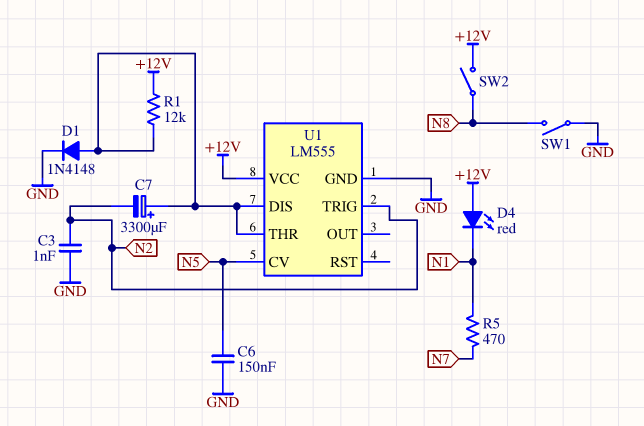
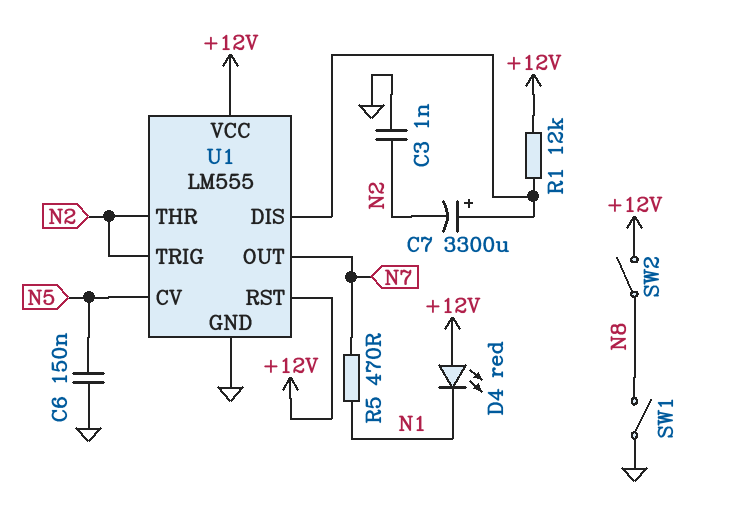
D1: diode 1N4148 (A U1/DIS, K GND) -> none
U1 pin OUT: none -> N7
U1 pin RST: none -> +12V
U1 pin THR: U1/DIS -> N2

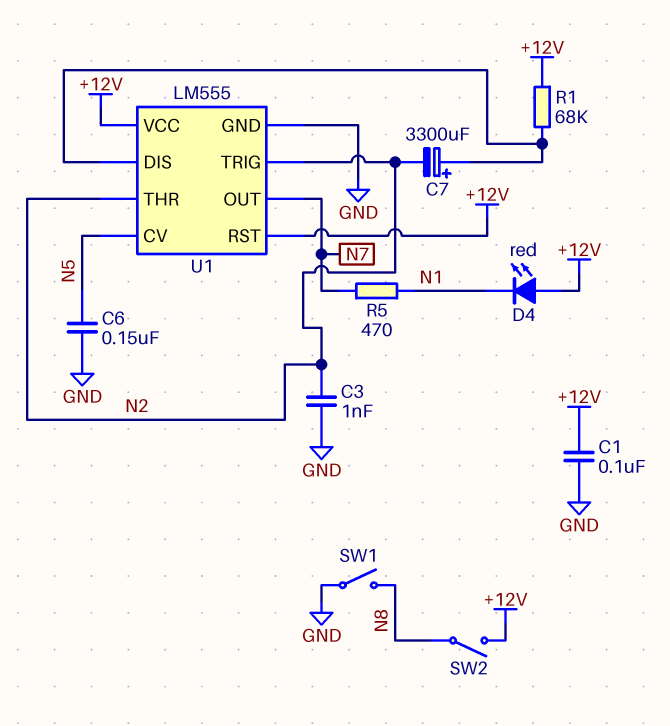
C1: none -> 100nF (+12V, GND)
R1: 12k (+12V, U1/DIS) -> 68k (+12V, U1/DIS)

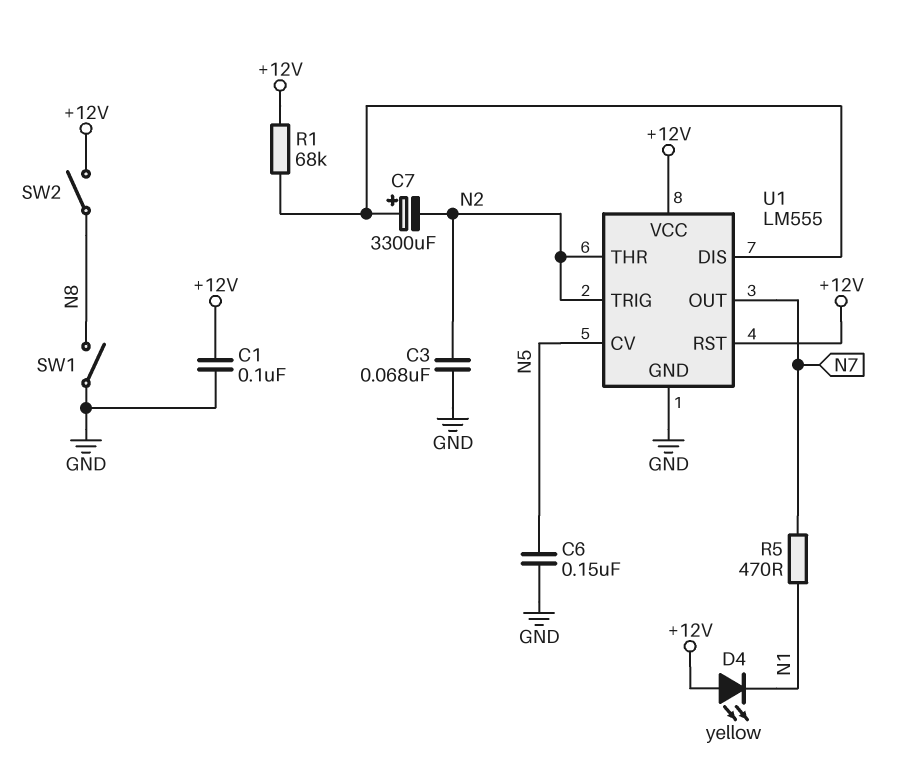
C3: 1nF (GND, N2) -> 68nF (GND, N2)
D4: LED red (A +12V, K N1) -> LED yellow (A +12V, K N1)

